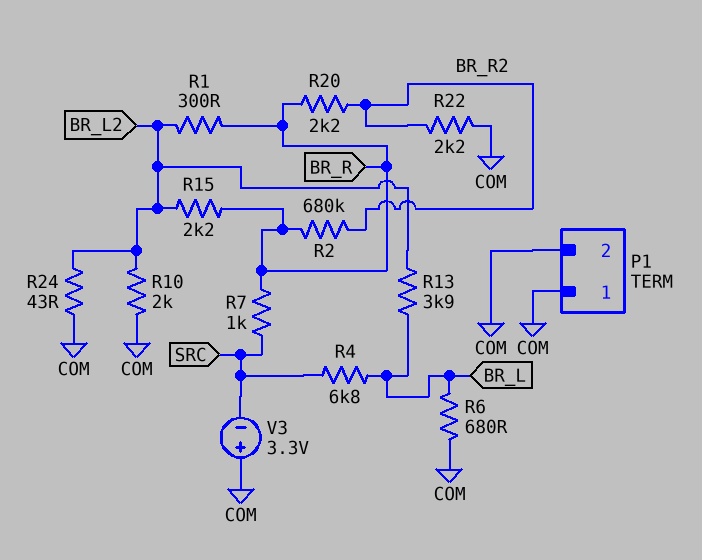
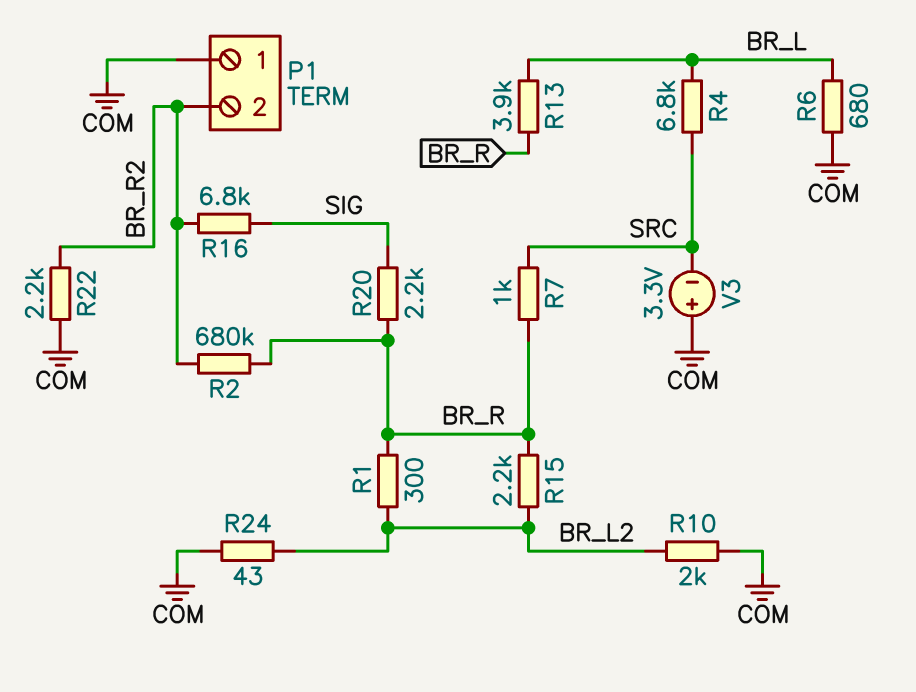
P1 pin 2: COM -> BR_R2
R13: 3.9k (BR_L, BR_L2) -> 3.9k (BR_L, BR_R)
R16: none -> 6.8k (BR_R2, SIG)
R20: 2.2k (BR_R, BR_R2) -> 2.2k (BR_R, SIG)

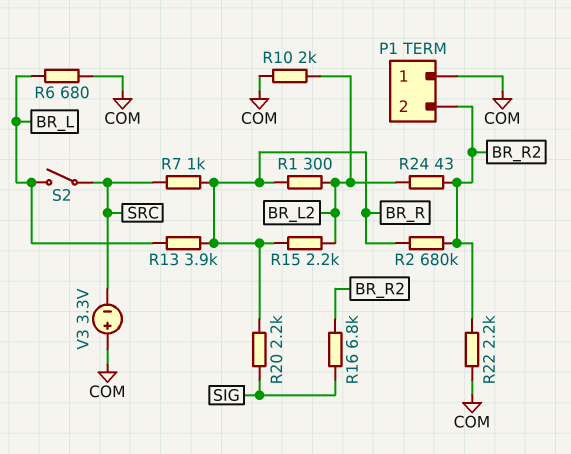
R4: 6.8k (BR_L, SRC) -> none
R24: 43 (BR_L2, COM) -> 43 (BR_L2, BR_R2)
S2: none -> switch (BR_L, SRC)

